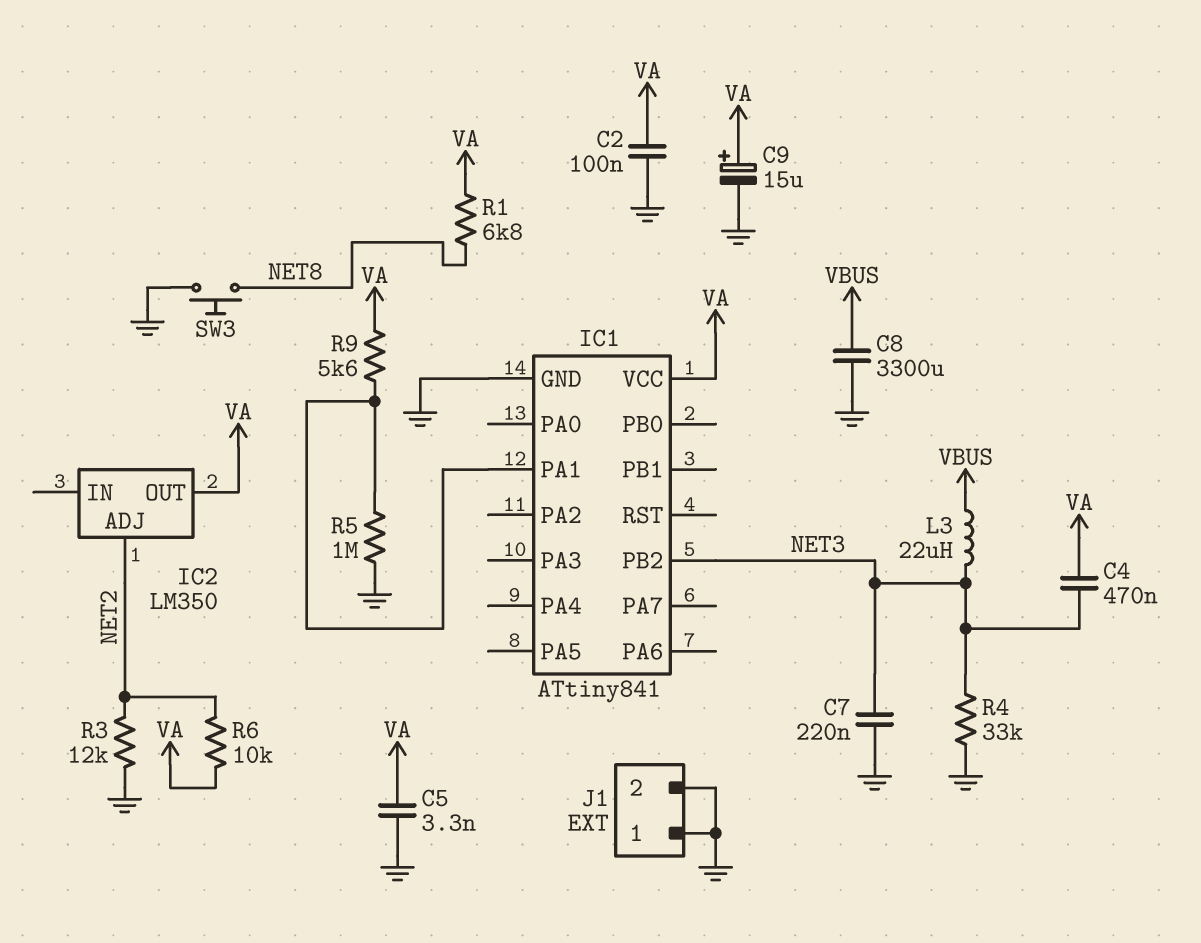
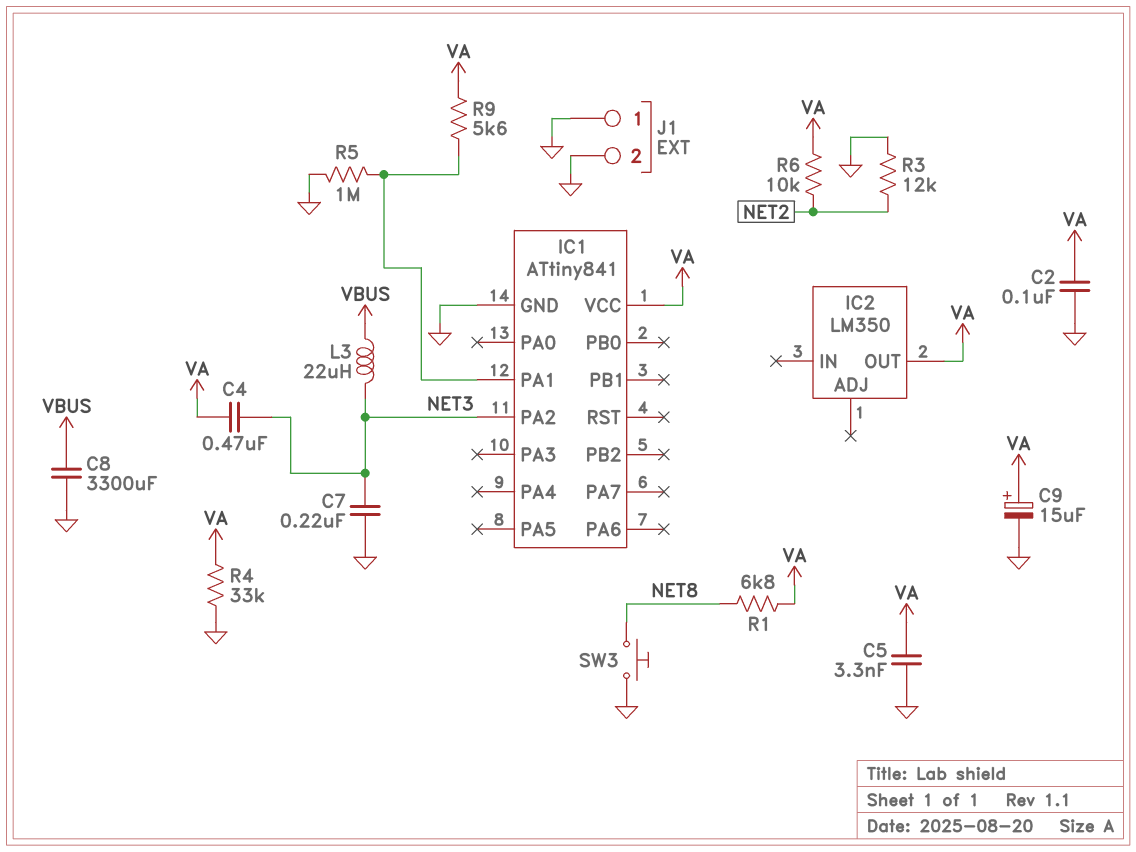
IC1 pin PA2: none -> NET3
IC1 pin PB2: NET3 -> none
IC2 pin ADJ: NET2 -> none
R4: 33k (GND, NET3) -> 33k (GND, VA)

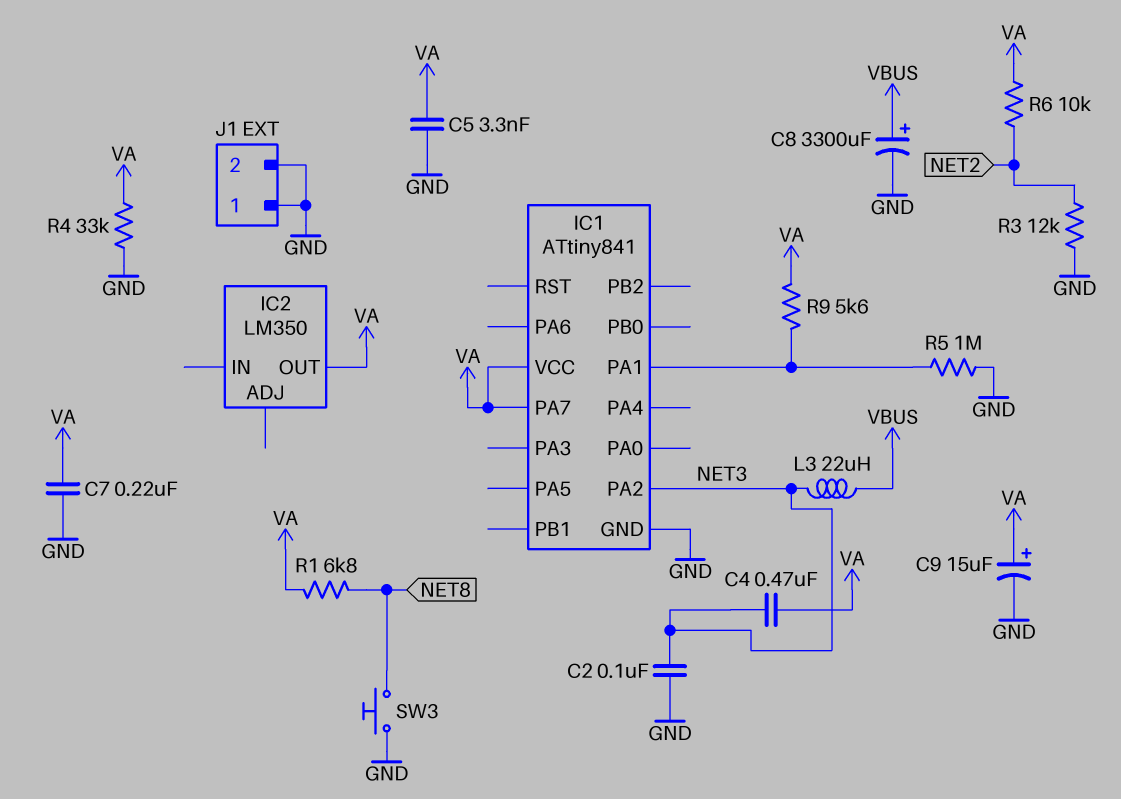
C2: 100nF (GND, VA) -> 100nF (GND, NET3)
C7: 220nF (GND, NET3) -> 220nF (GND, VA)
C8: 3300uF (GND, VBUS) -> 3300uF (plus VBUS, minus GND)
IC1 pin PA7: none -> VA

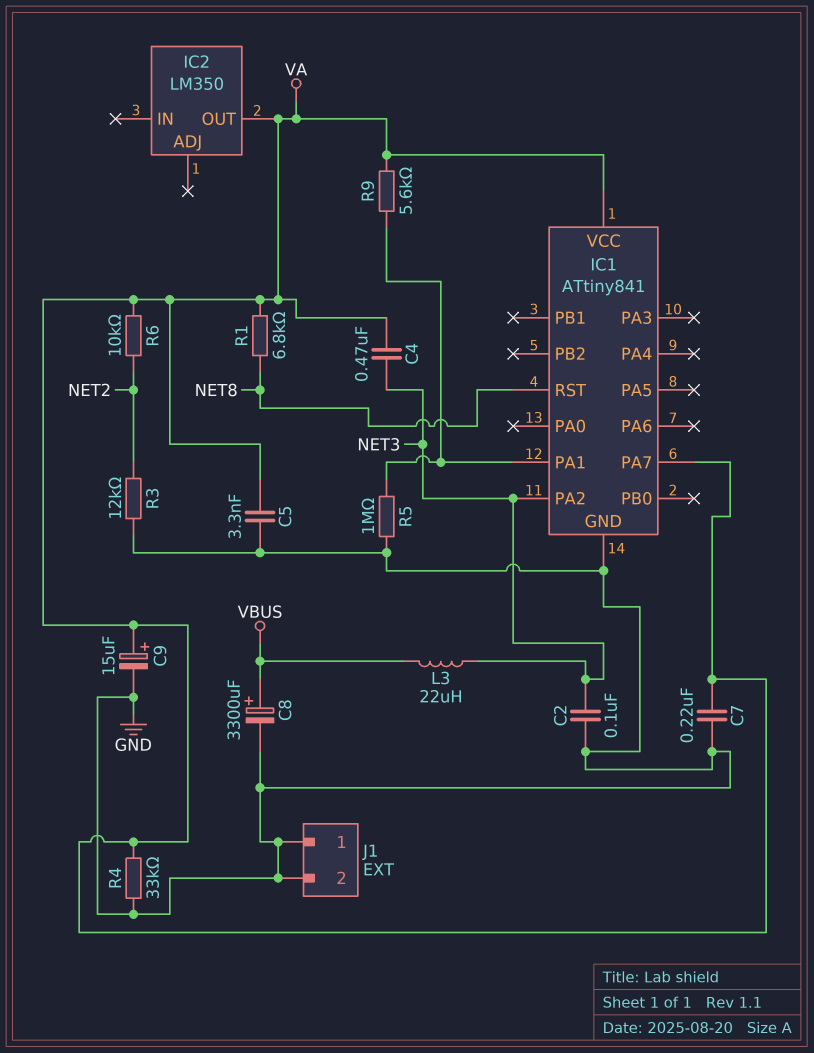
IC1 pin RST: none -> NET8
SW3: button (GND, NET8) -> none

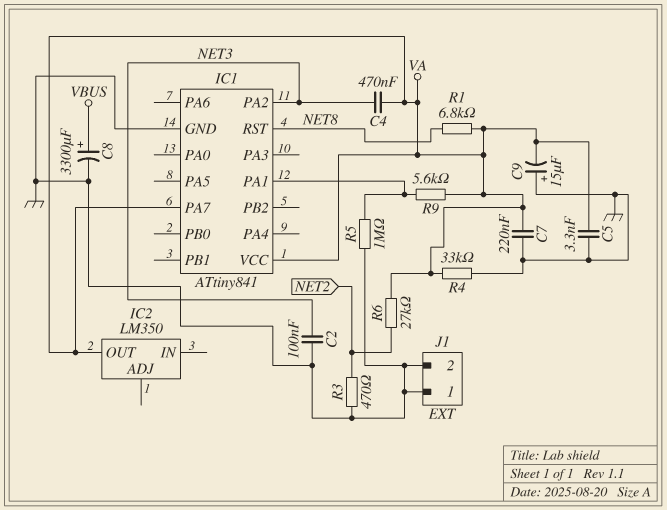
C9: 15uF (plus VA, minus GND) -> 15uF (plus GND, minus VA)
L3: 22uH (NET3, VBUS) -> none
R3: 12k (GND, NET2) -> 470 (GND, NET2)
R6: 10k (NET2, VA) -> 27k (NET2, VA)

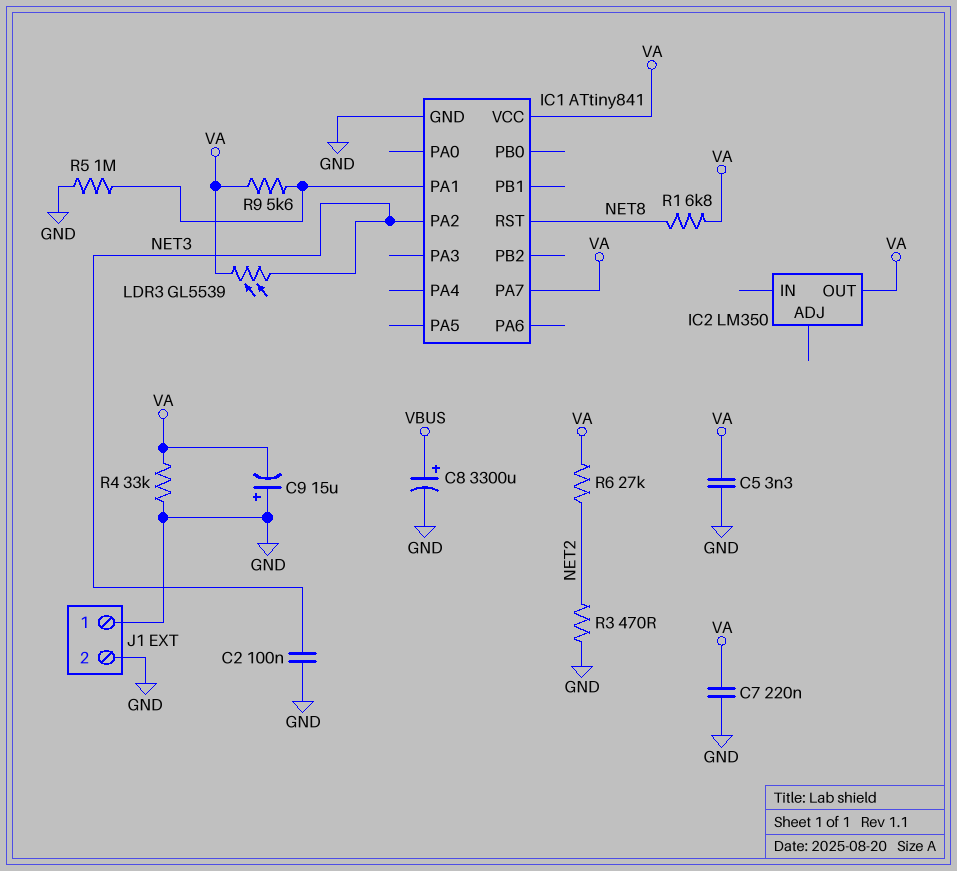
C4: 470nF (NET3, VA) -> none
LDR3: none -> GL5539 (NET3, VA)

